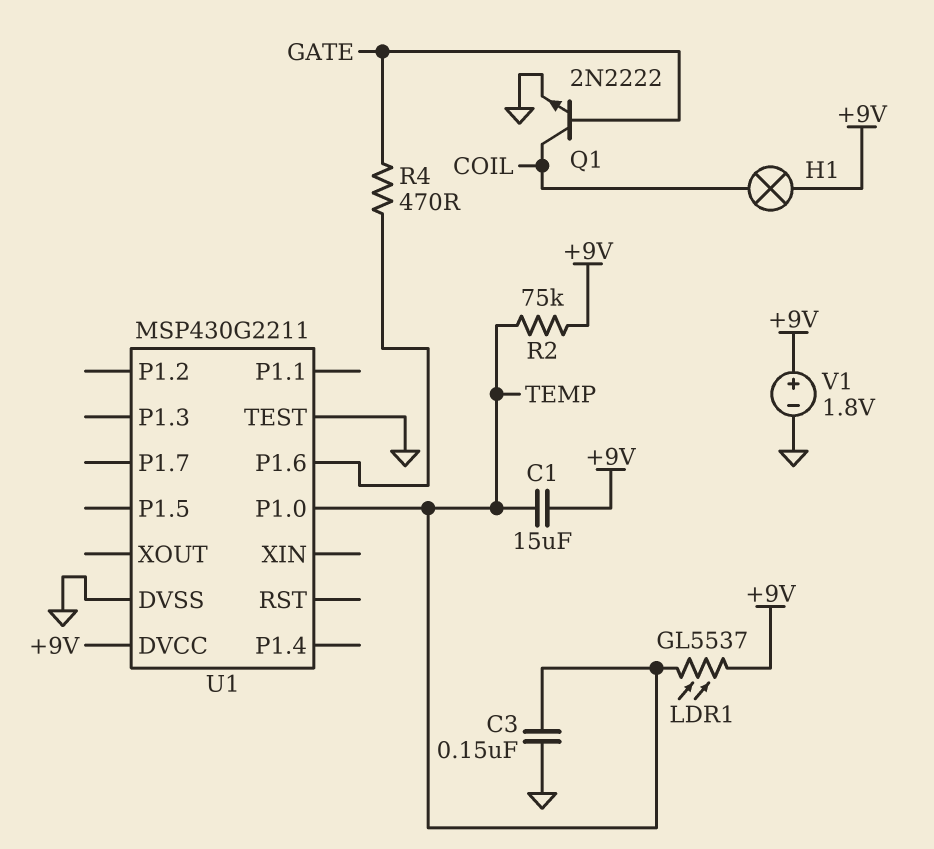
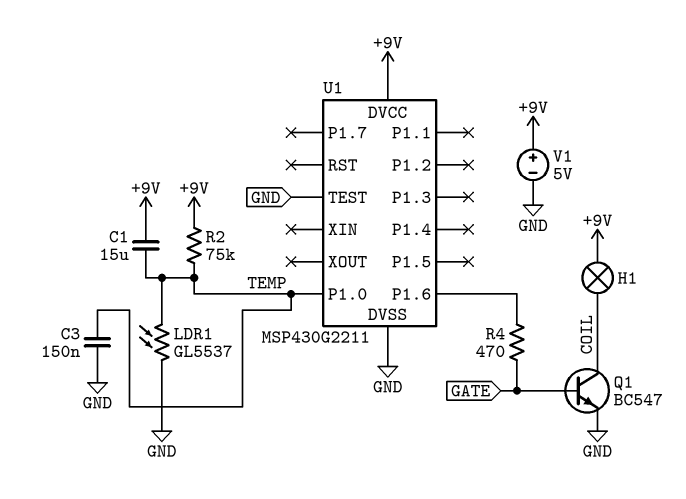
LDR1: GL5537 (+9V, TEMP) -> GL5537 (GND, TEMP)
Q1: NPN 2N2222 (B GATE, C COIL, E GND) -> NPN BC547 (B GATE, C COIL, E GND)
V1: 1.8V (plus +9V, minus GND) -> 5V (plus +9V, minus GND)

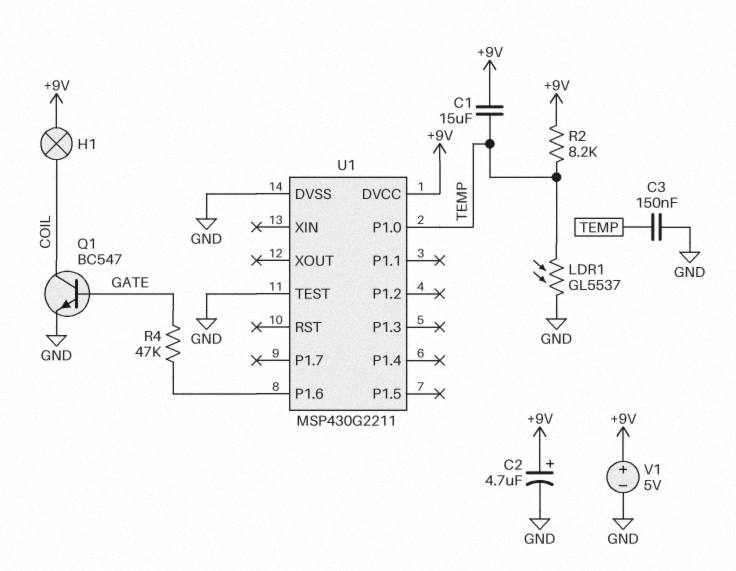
C2: none -> 4.7uF (plus +9V, minus GND)
R2: 75k (+9V, TEMP) -> 8.2k (+9V, TEMP)
R4: 470 (GATE, U1/P1.6) -> 47k (GATE, U1/P1.6)

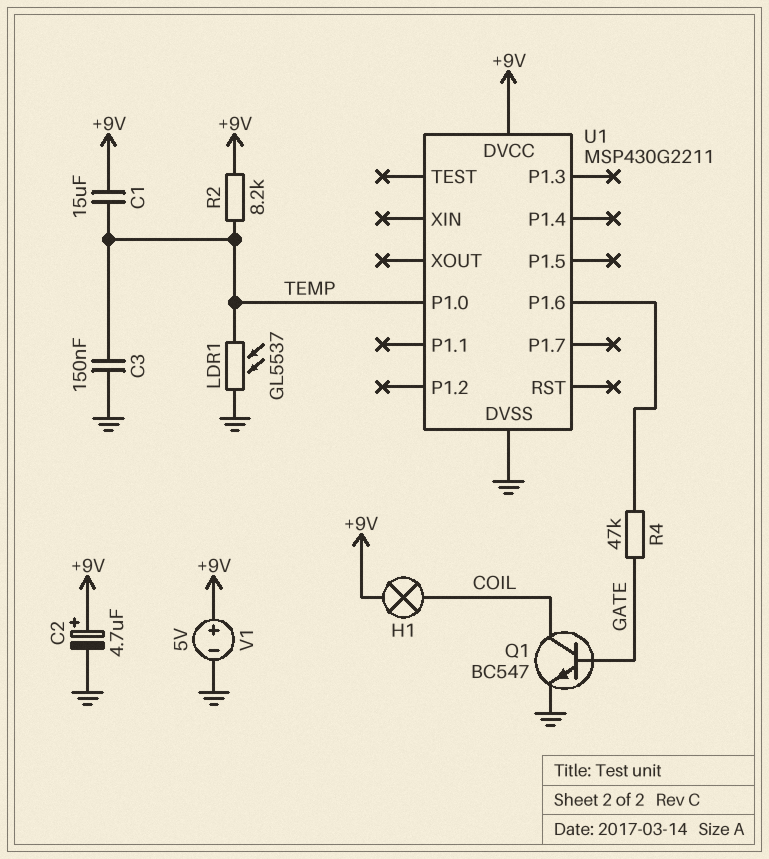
U1 pin TEST: GND -> none

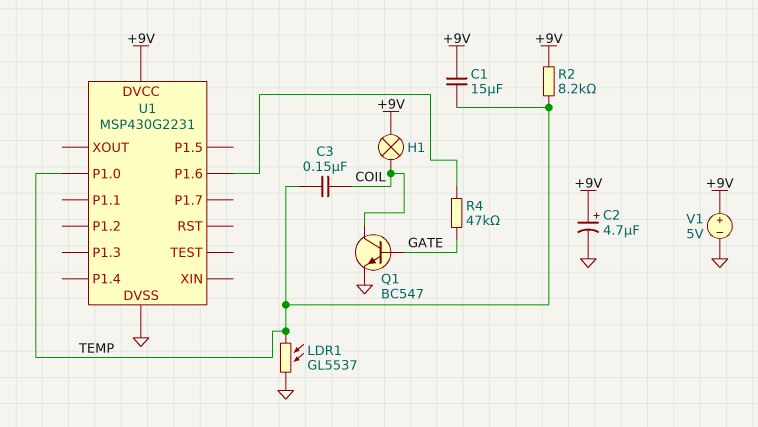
C3: 150nF (GND, TEMP) -> 150nF (COIL, TEMP)
U1: MSP430G2211 -> MSP430G2231

